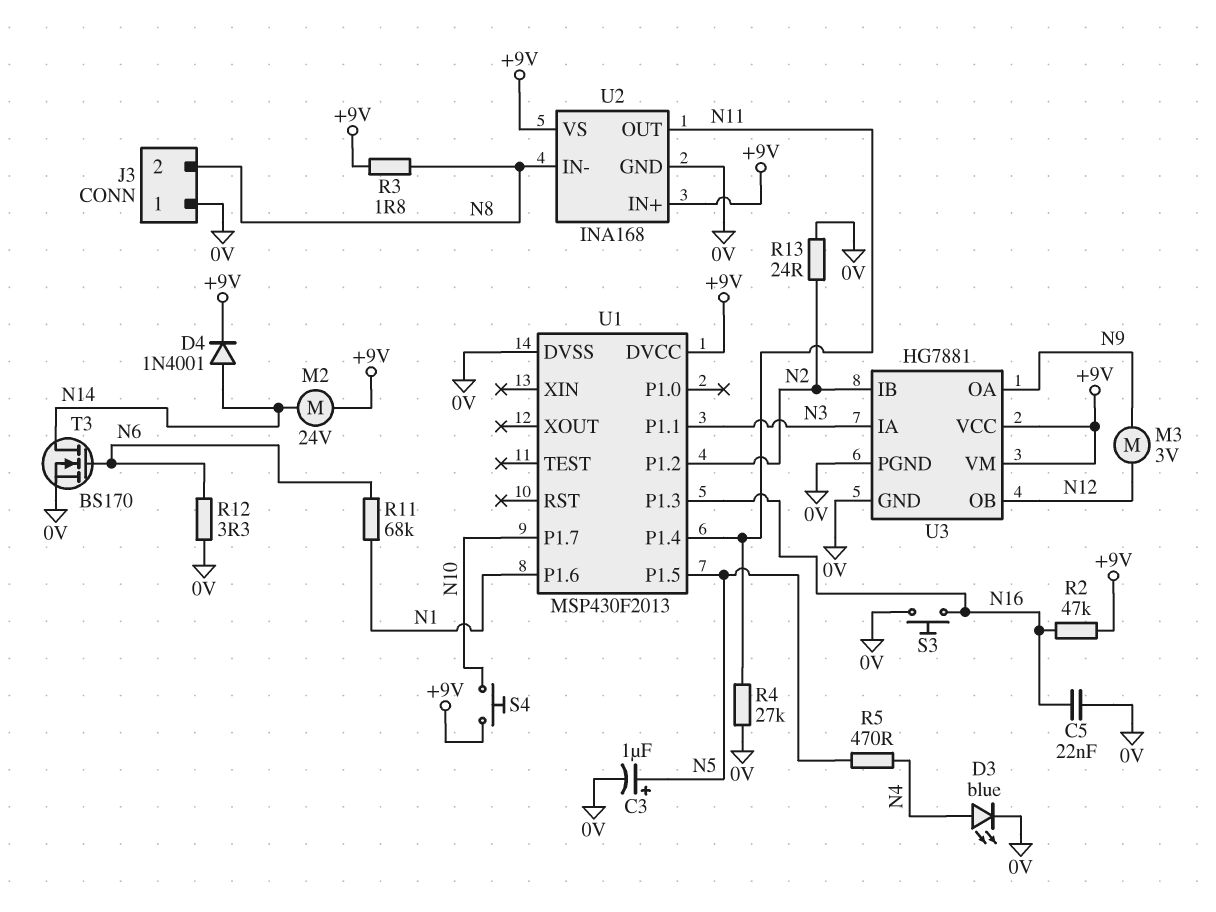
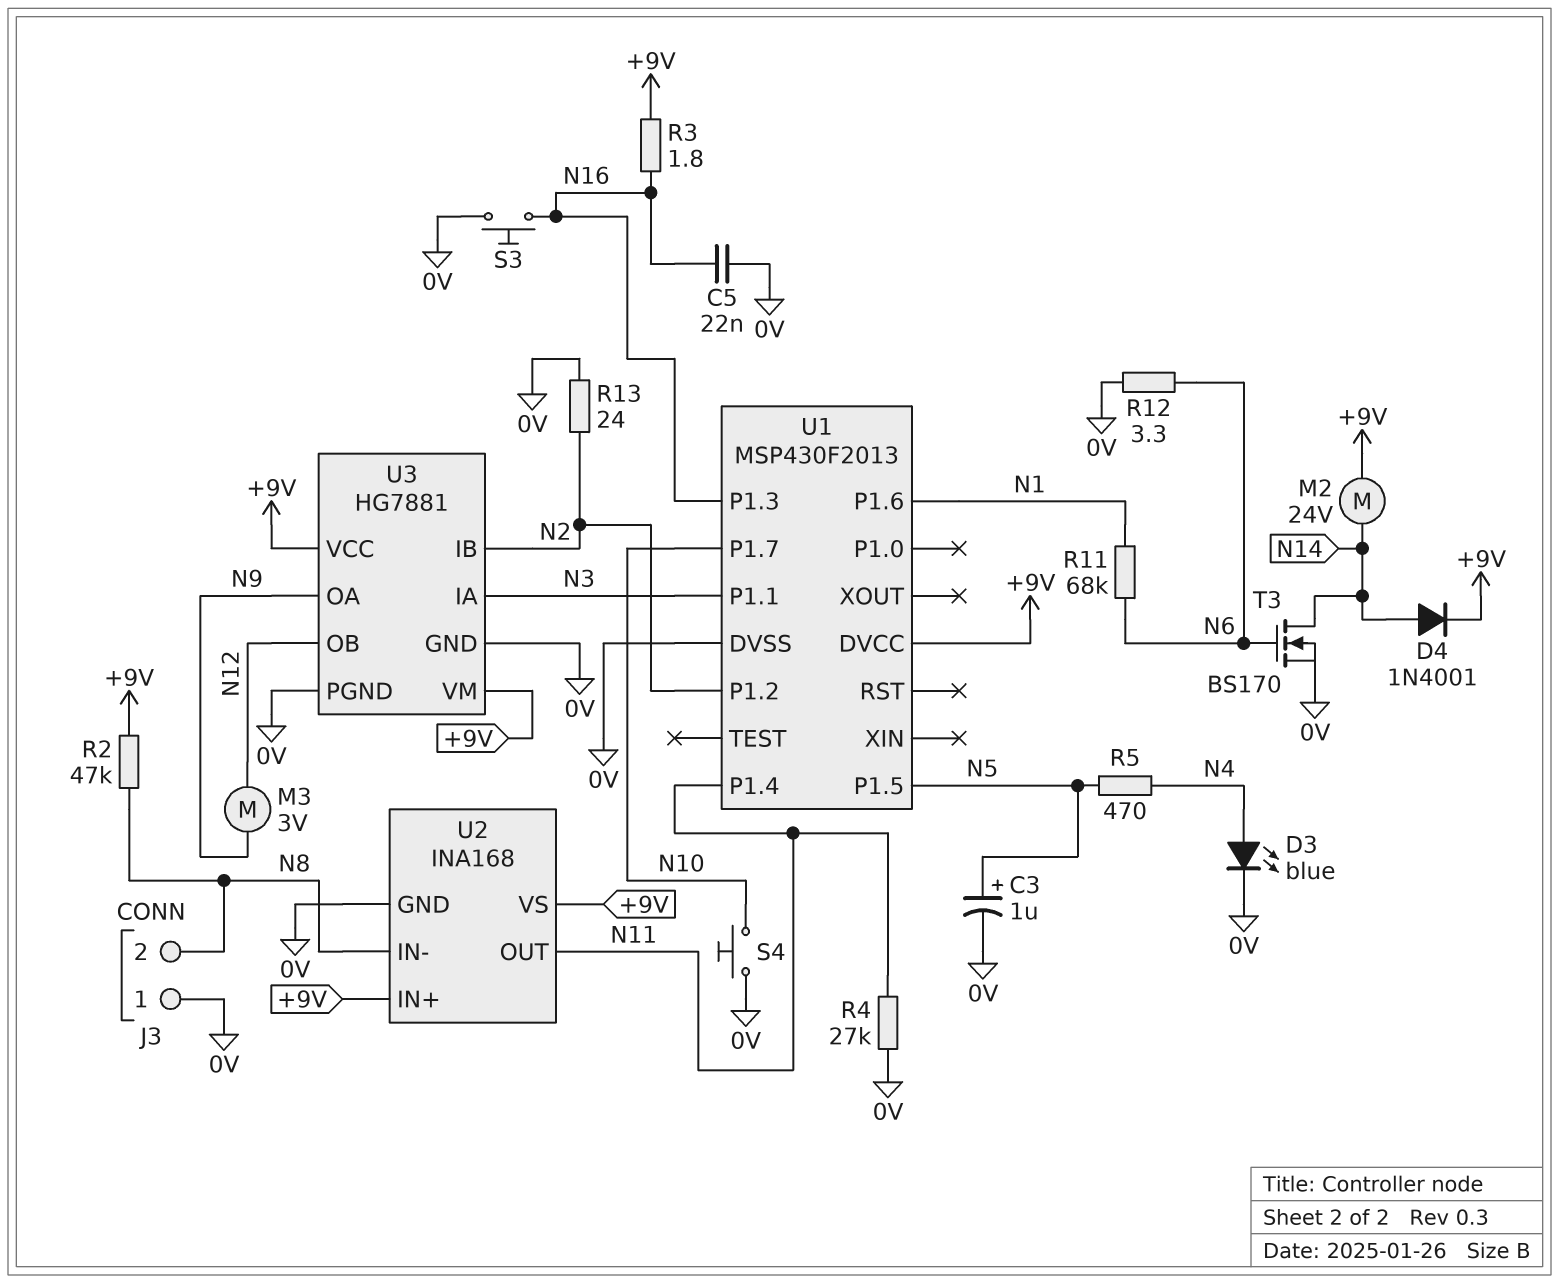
R2: 47k (+9V, N16) -> 47k (+9V, N8)
R3: 1.8 (+9V, N8) -> 1.8 (+9V, N16)
S4: button (+9V, N10) -> button (0V, N10)

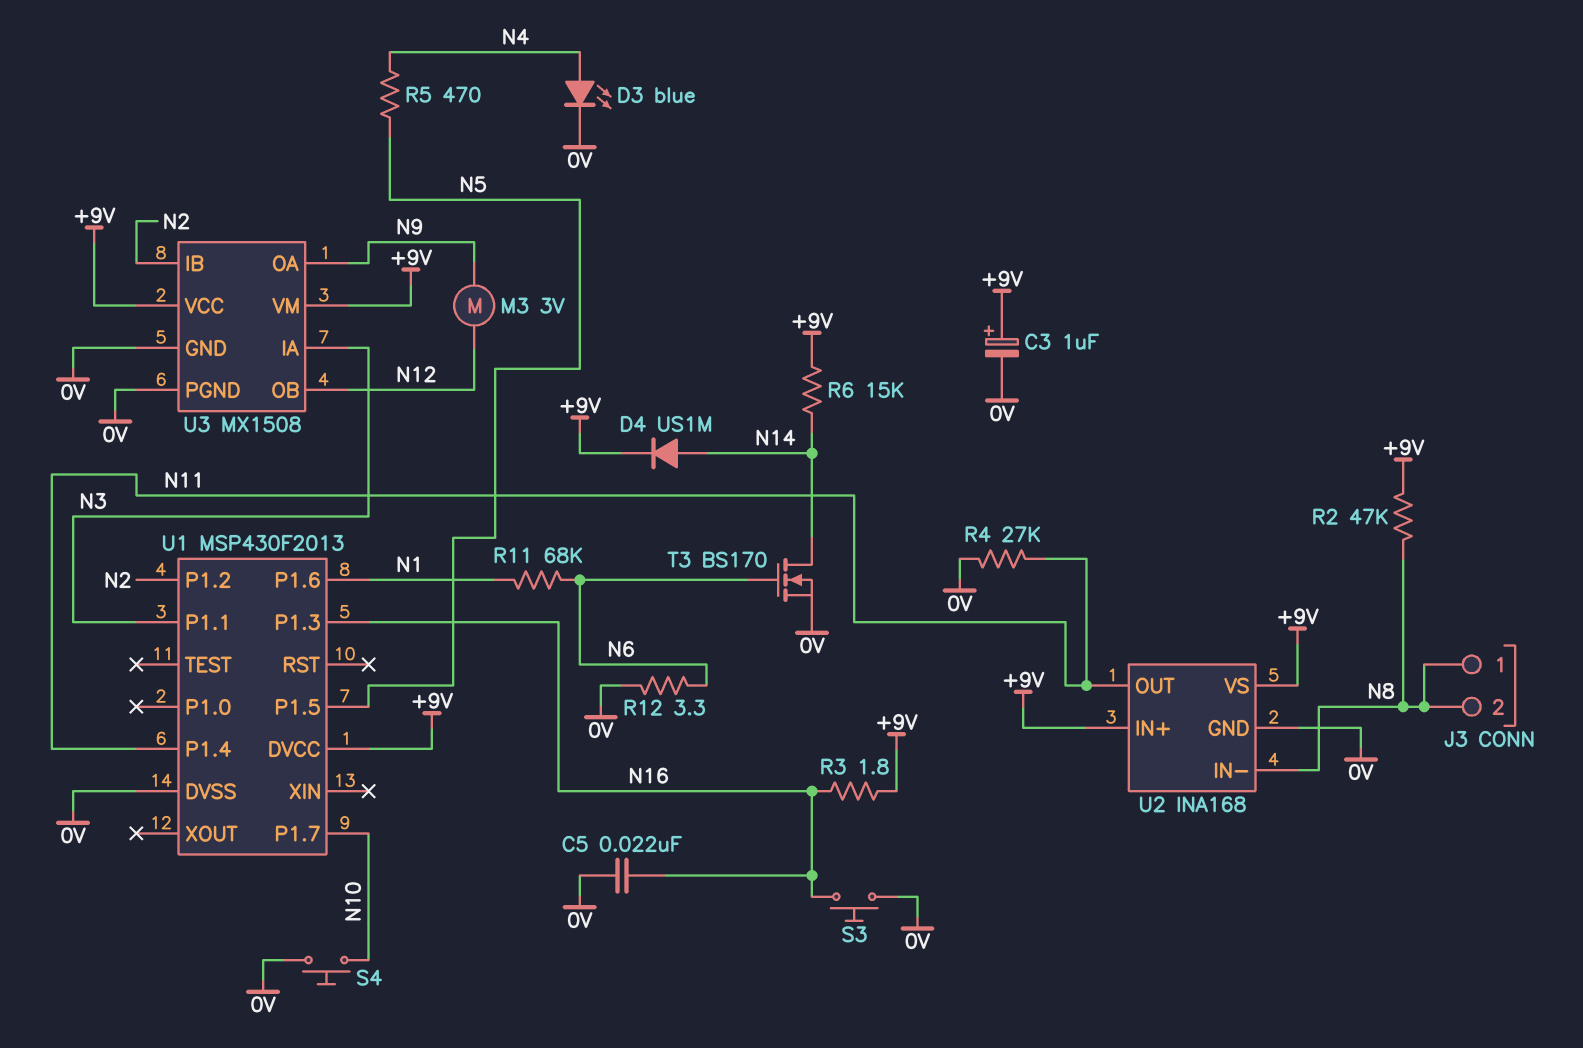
C3: 1uF (plus N5, minus 0V) -> 1uF (plus +9V, minus 0V)
D4: diode 1N4001 (A N14, K +9V) -> diode US1M (A N14, K +9V)
J3 pin 1: 0V -> N8
M2: motor 24V (+9V, N14) -> none
R6: none -> 15k (+9V, N14)
R13: 24 (0V, N2) -> none
U3: HG7881 -> MX1508

